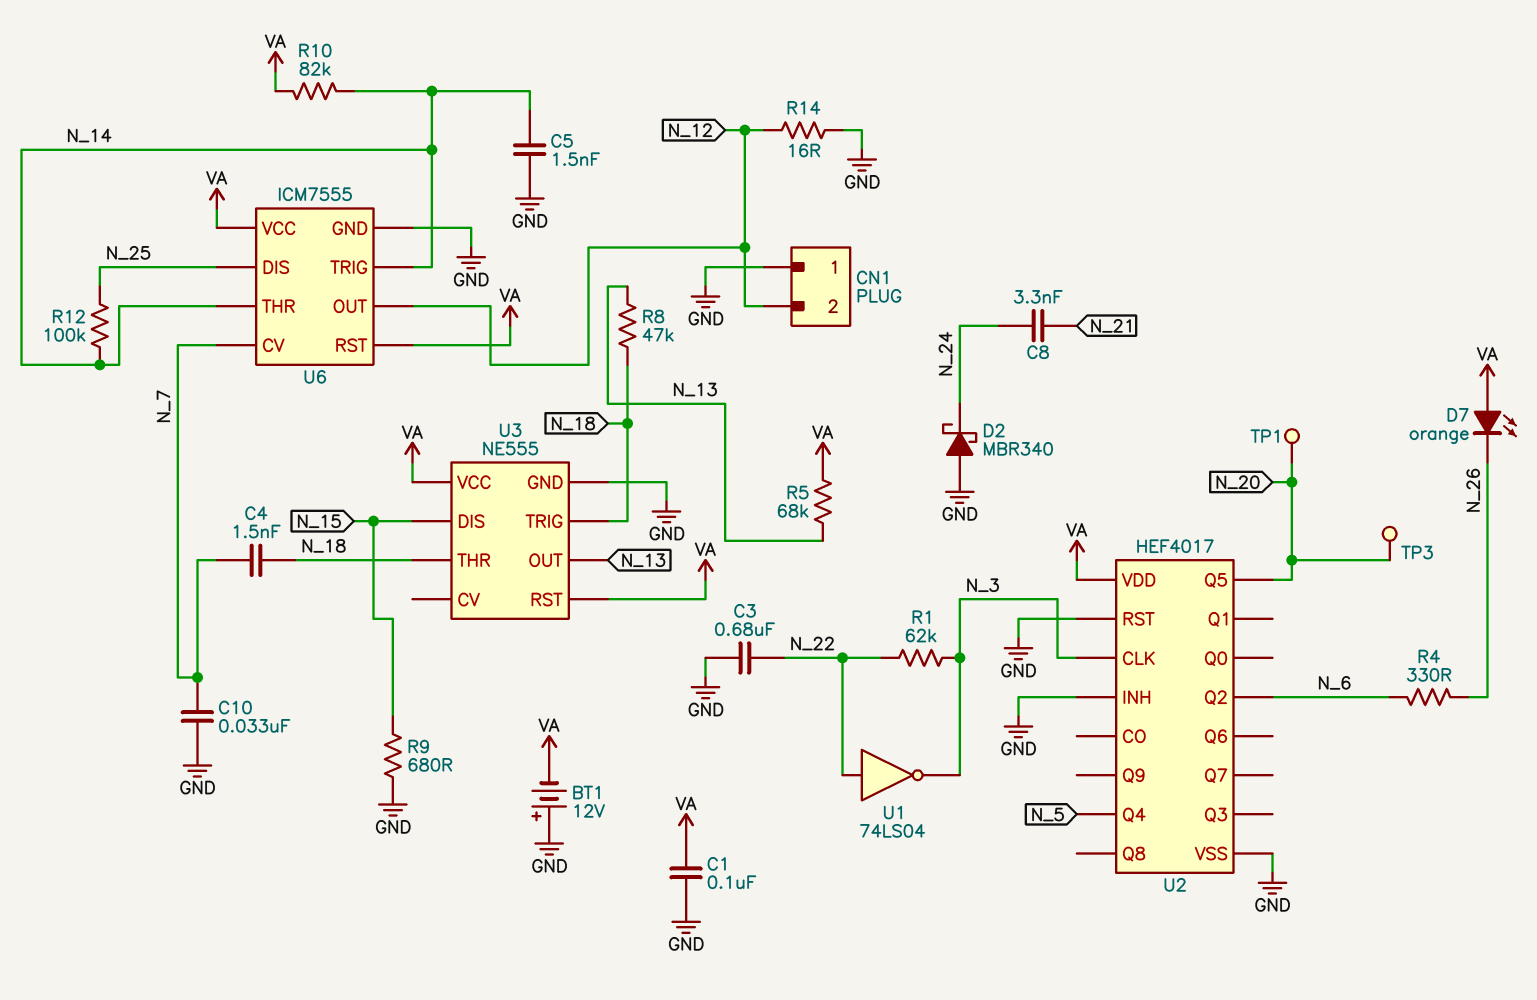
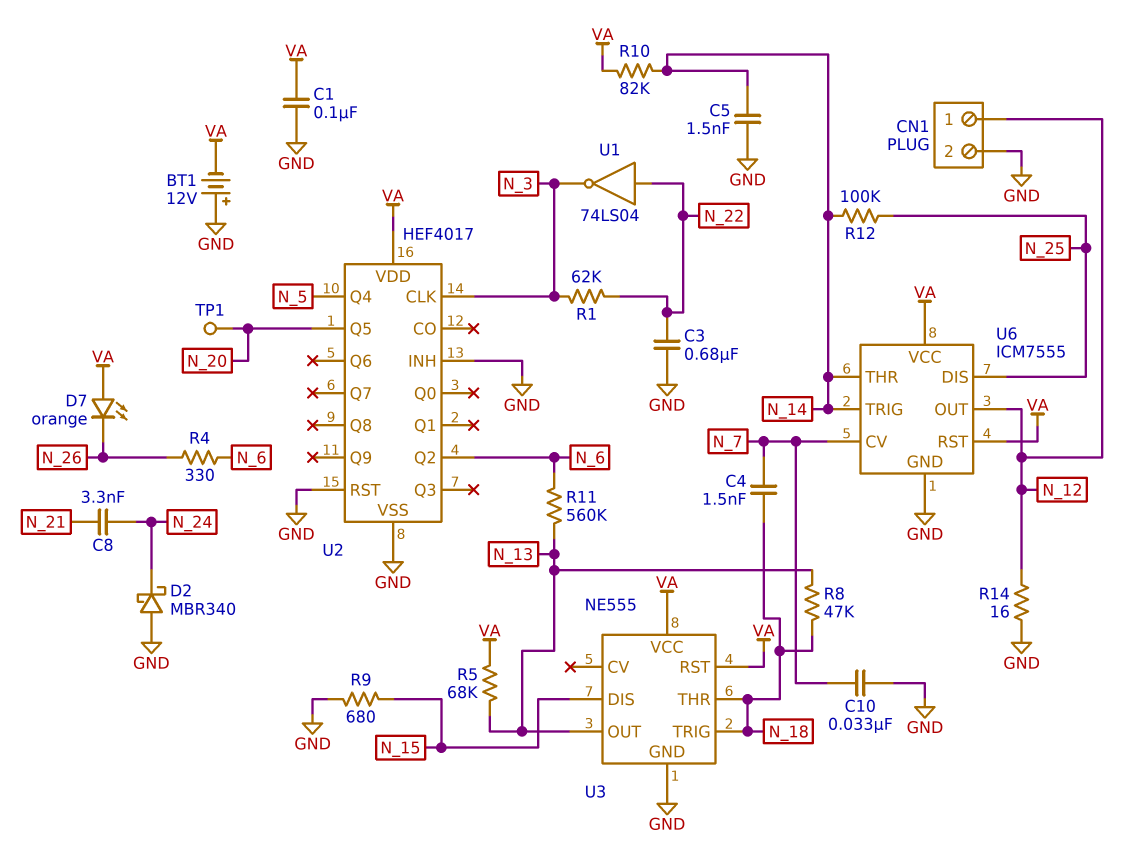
CN1 pin 1: GND -> N_12
CN1 pin 2: N_12 -> GND
R11: none -> 560k (N_6, N_13)
TP3: test point (N_20) -> none

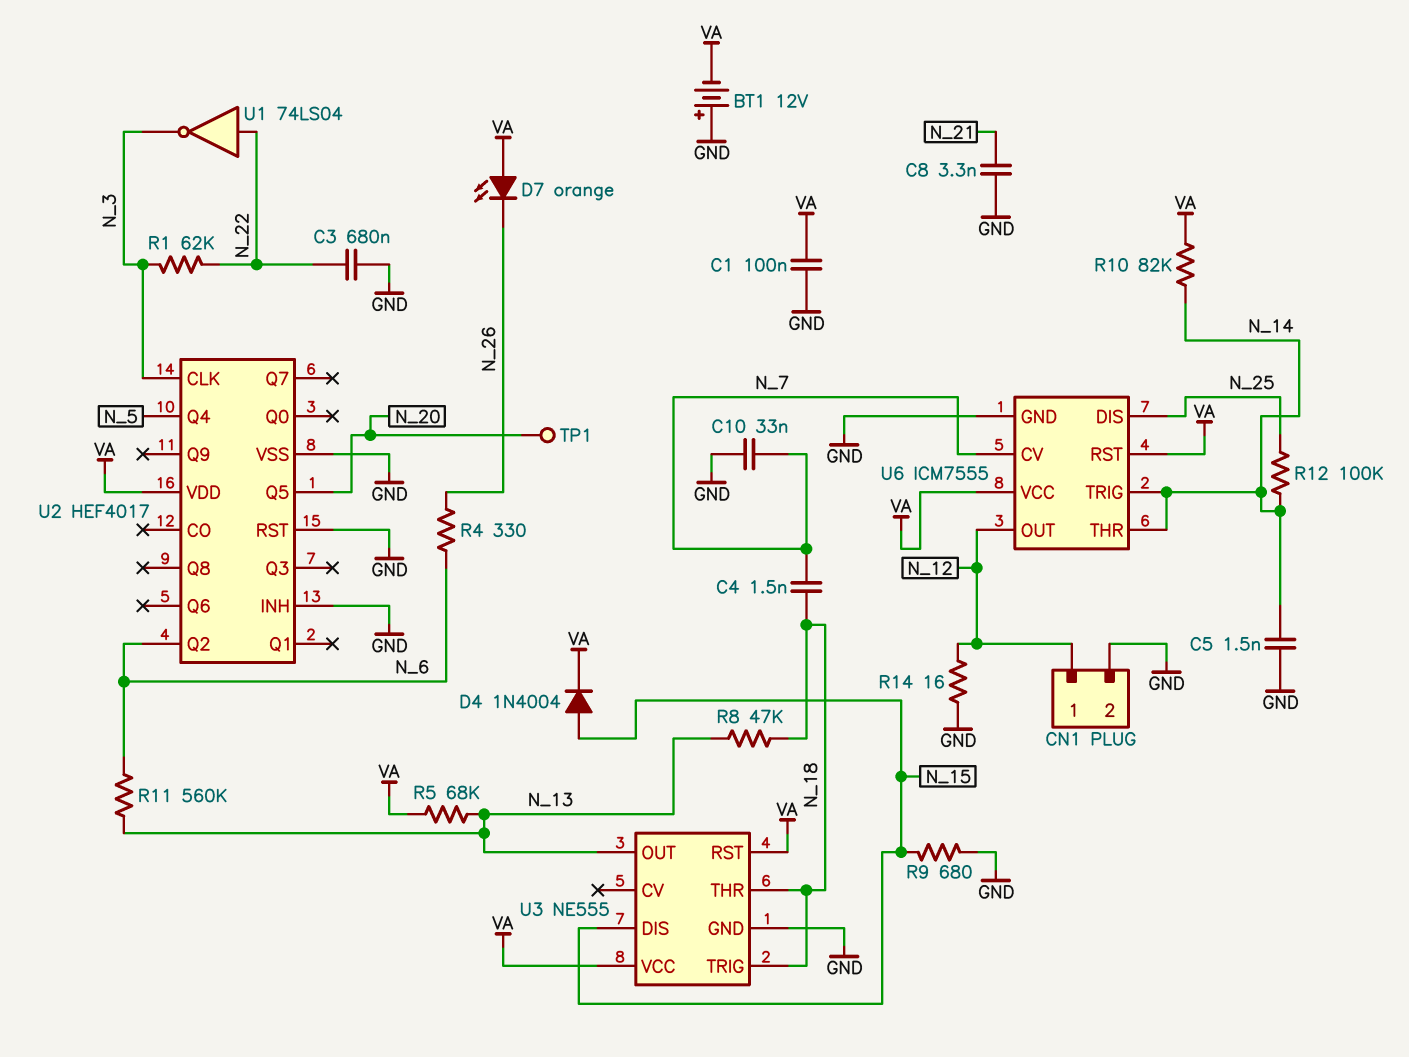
C8: 3.3nF (N_21, N_24) -> 3.3nF (GND, N_21)
D2: schottky MBR340 (A GND, K N_24) -> none
D4: none -> diode 1N4004 (A N_15, K VA)

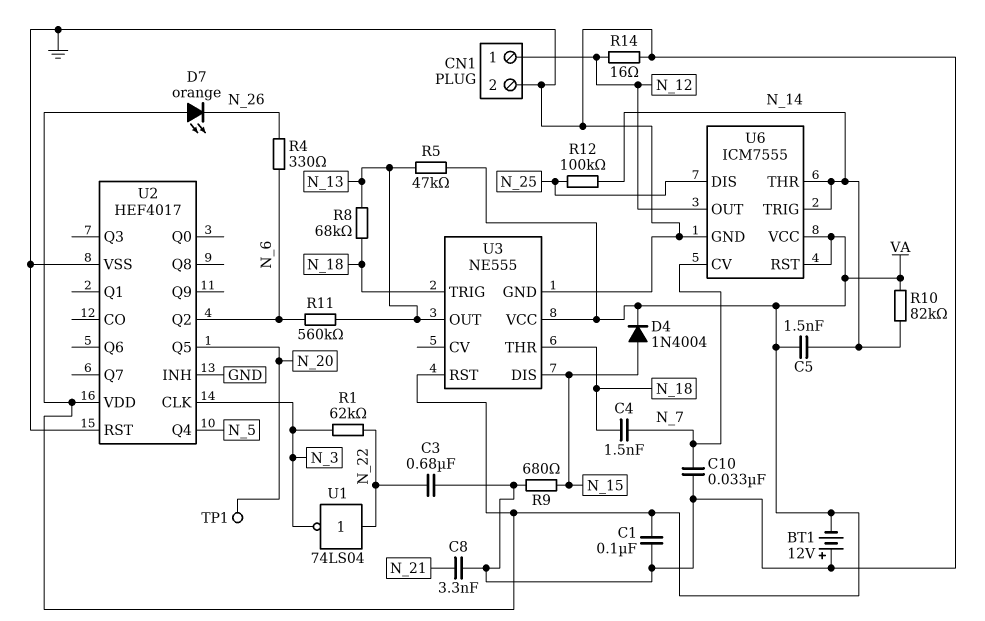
C5: 1.5nF (GND, N_14) -> 1.5nF (N_14, VA)
R5: 68k (N_13, VA) -> 47k (N_13, VA)
R8: 47k (N_13, N_18) -> 68k (N_13, N_18)

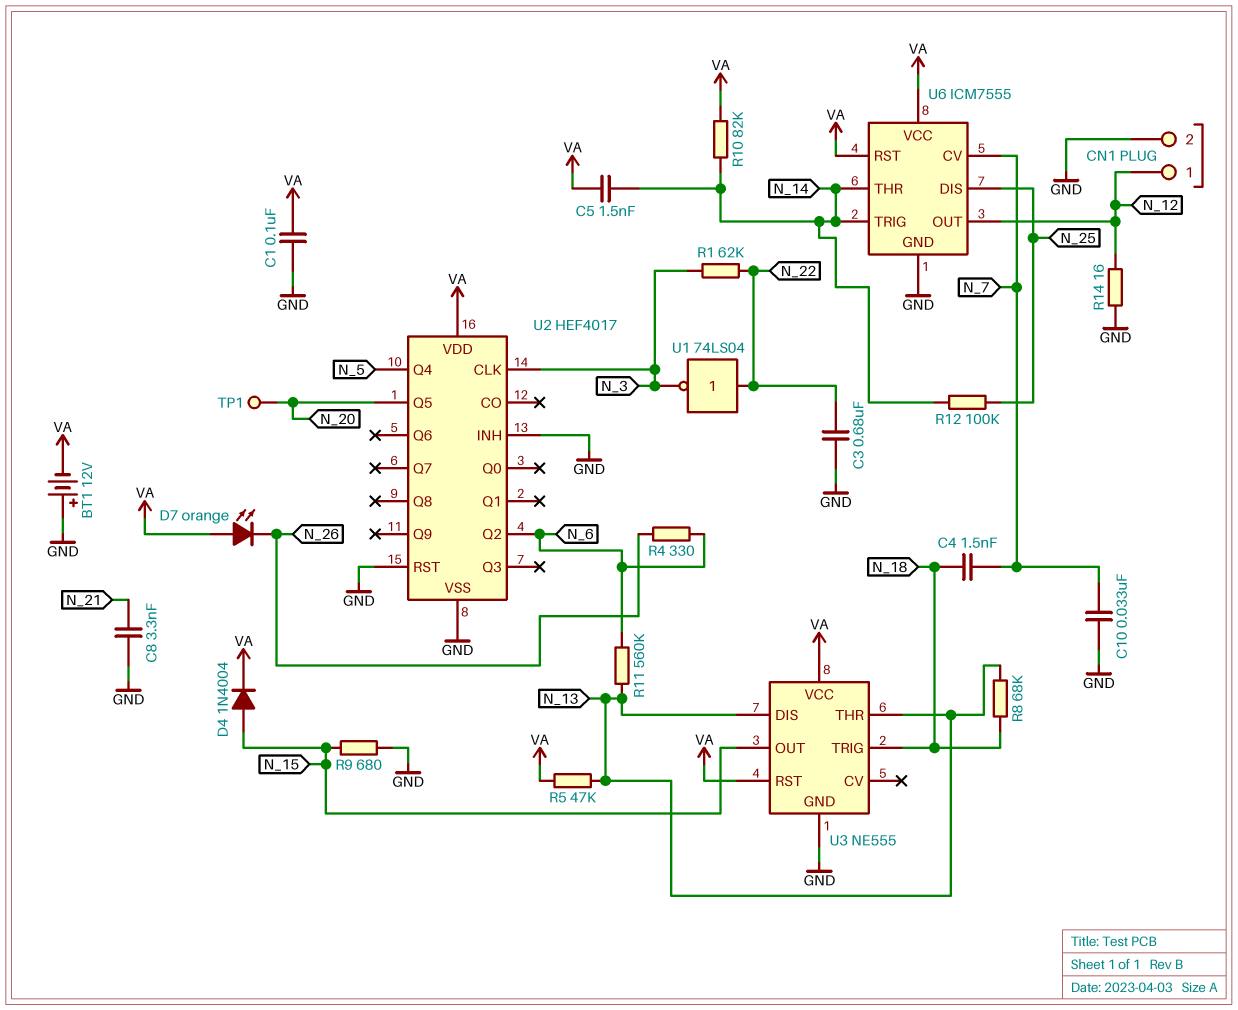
U3 pin DIS: N_15 -> N_13
U3 pin OUT: N_13 -> N_15
U3 pin THR: N_18 -> N_13

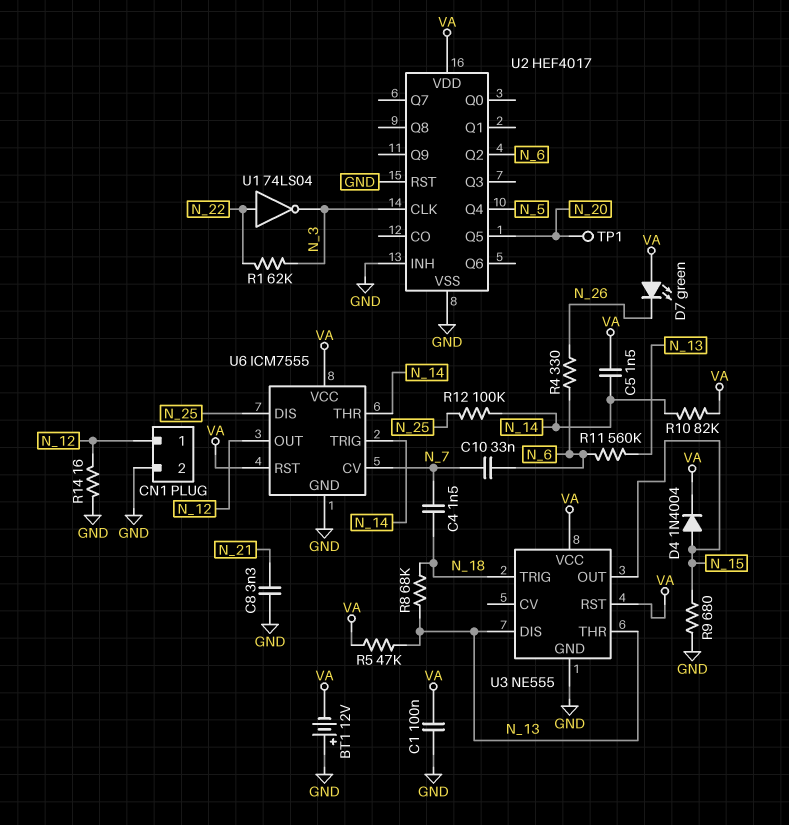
C3: 680nF (GND, N_22) -> none
C10: 33nF (GND, N_7) -> 33nF (N_6, N_7)
D7: LED orange (A VA, K N_26) -> LED green (A VA, K N_26)

